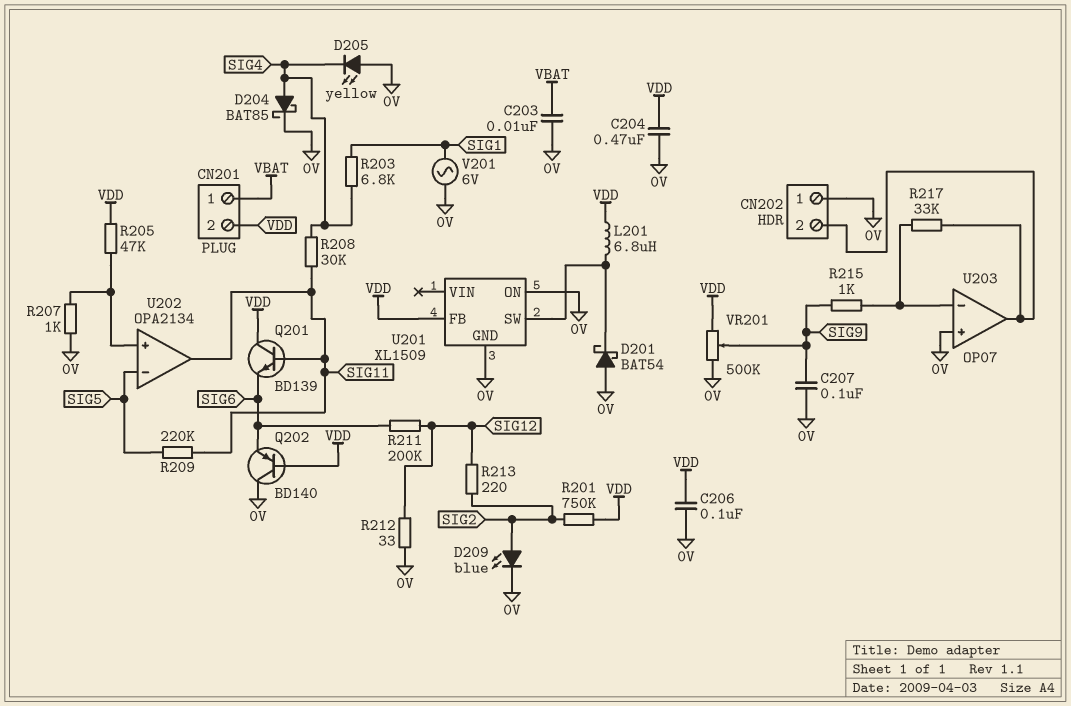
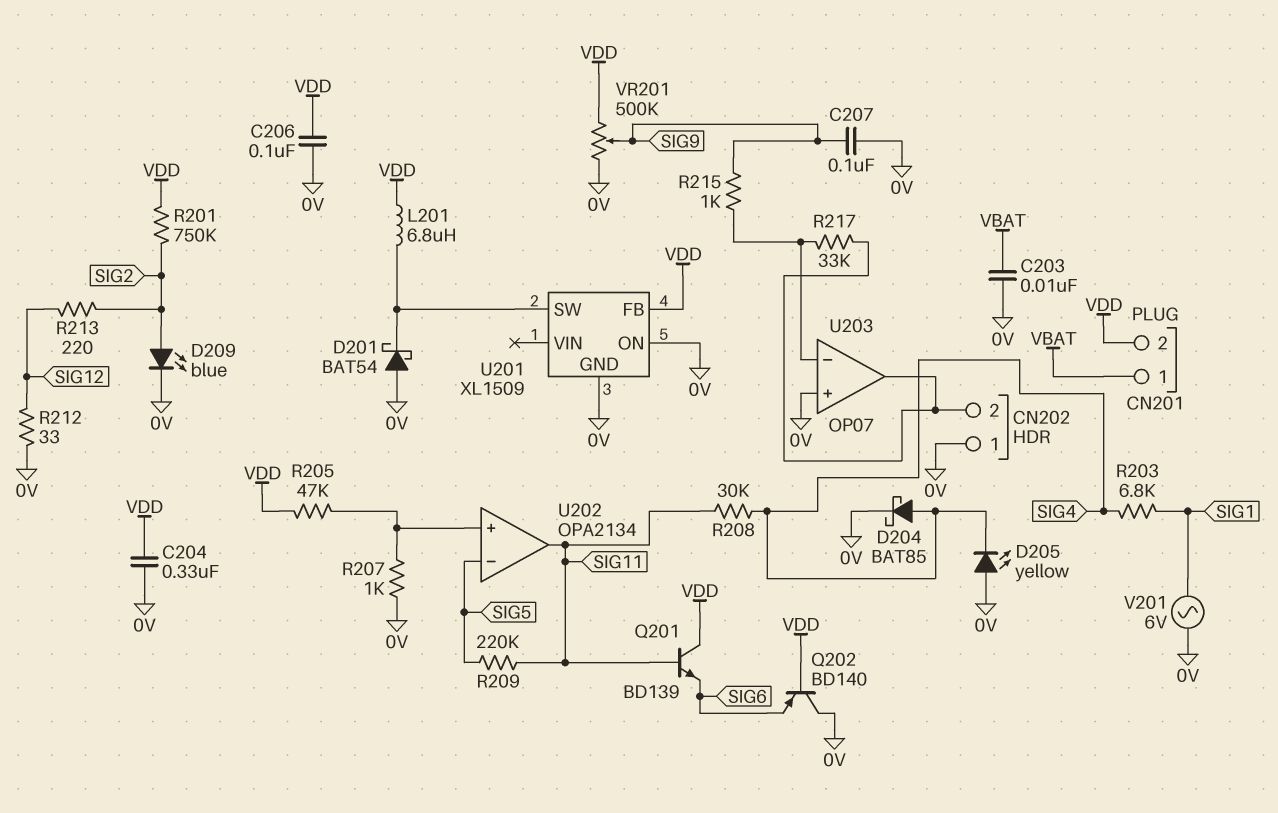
C204: 470nF (0V, VDD) -> 330nF (0V, VDD)
R211: 200k (SIG6, SIG12) -> none

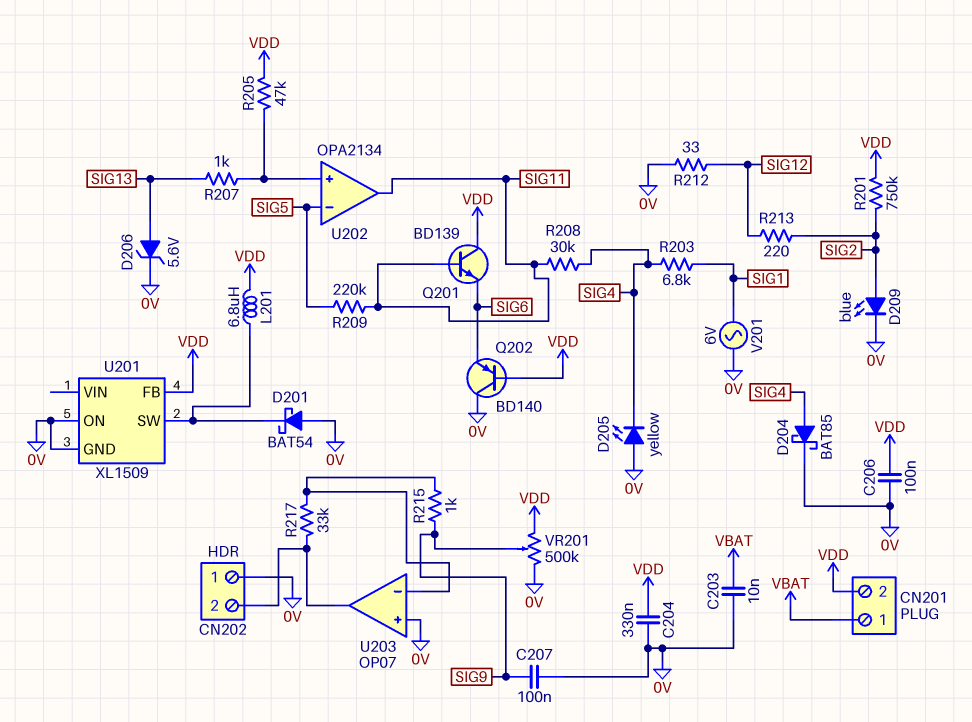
D206: none -> zener 5.6V (A SIG13, K 0V)
R207: 1k (0V, U202/in+) -> 1k (SIG13, U202/in+)

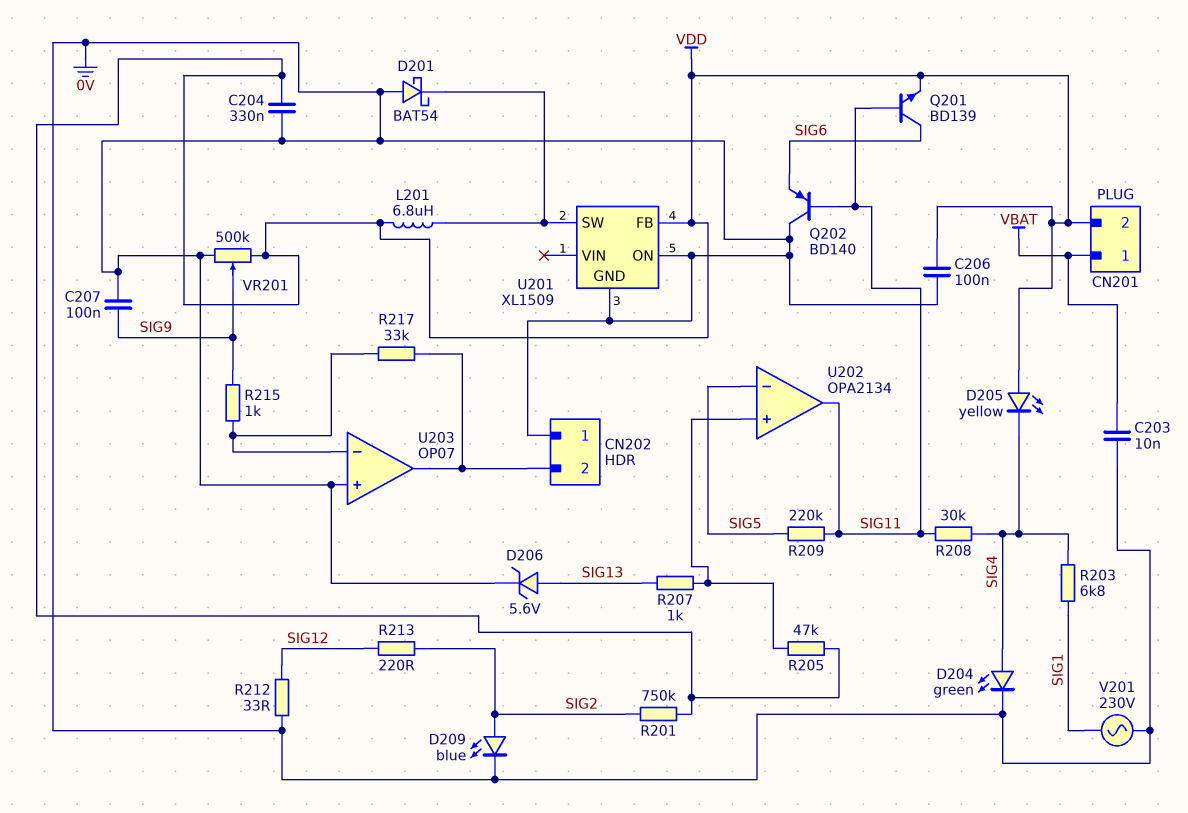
D204: schottky BAT85 (A SIG4, K 0V) -> LED green (A SIG4, K 0V)
D205: LED yellow (A 0V, K SIG4) -> LED yellow (A VDD, K SIG4)
Q201: NPN BD139 (B SIG11, C VDD, E SIG6) -> NPN BD139 (B SIG11, C SIG6, E VDD)
Q202: PNP BD140 (B VDD, C 0V, E SIG6) -> PNP BD140 (B SIG11, C 0V, E SIG6)
V201: AC 6V (0V, SIG1) -> AC 230V (0V, SIG1)

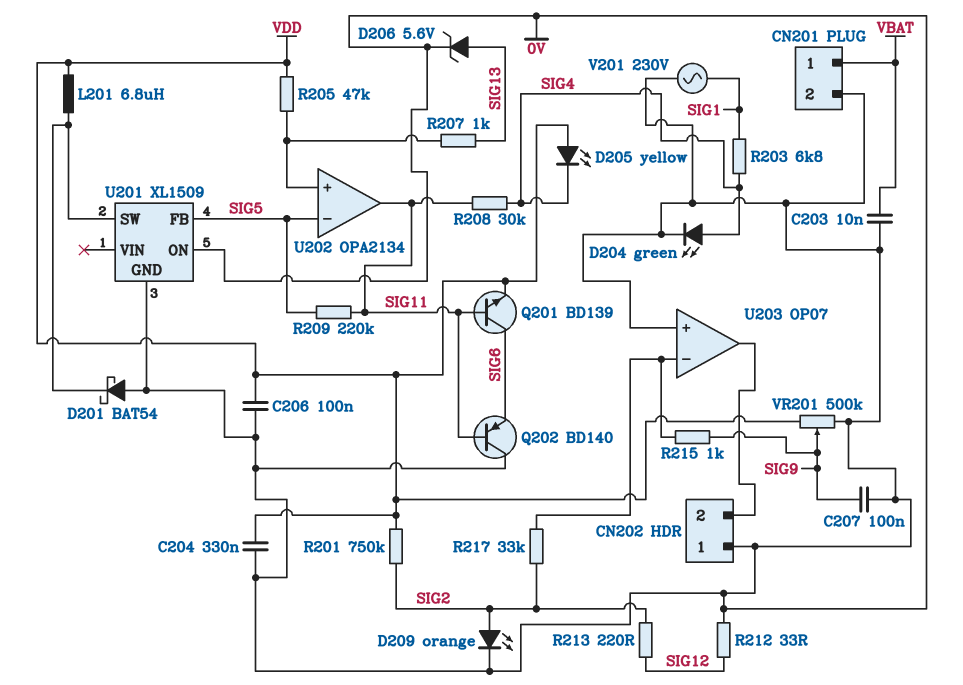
CN201 pin 2: VDD -> 0V
D209: LED blue (A SIG2, K 0V) -> LED orange (A SIG2, K 0V)
R217: 33k (CN202/2, U203/in-) -> 33k (SIG2, U203/in-)
U201 pin FB: VDD -> SIG5

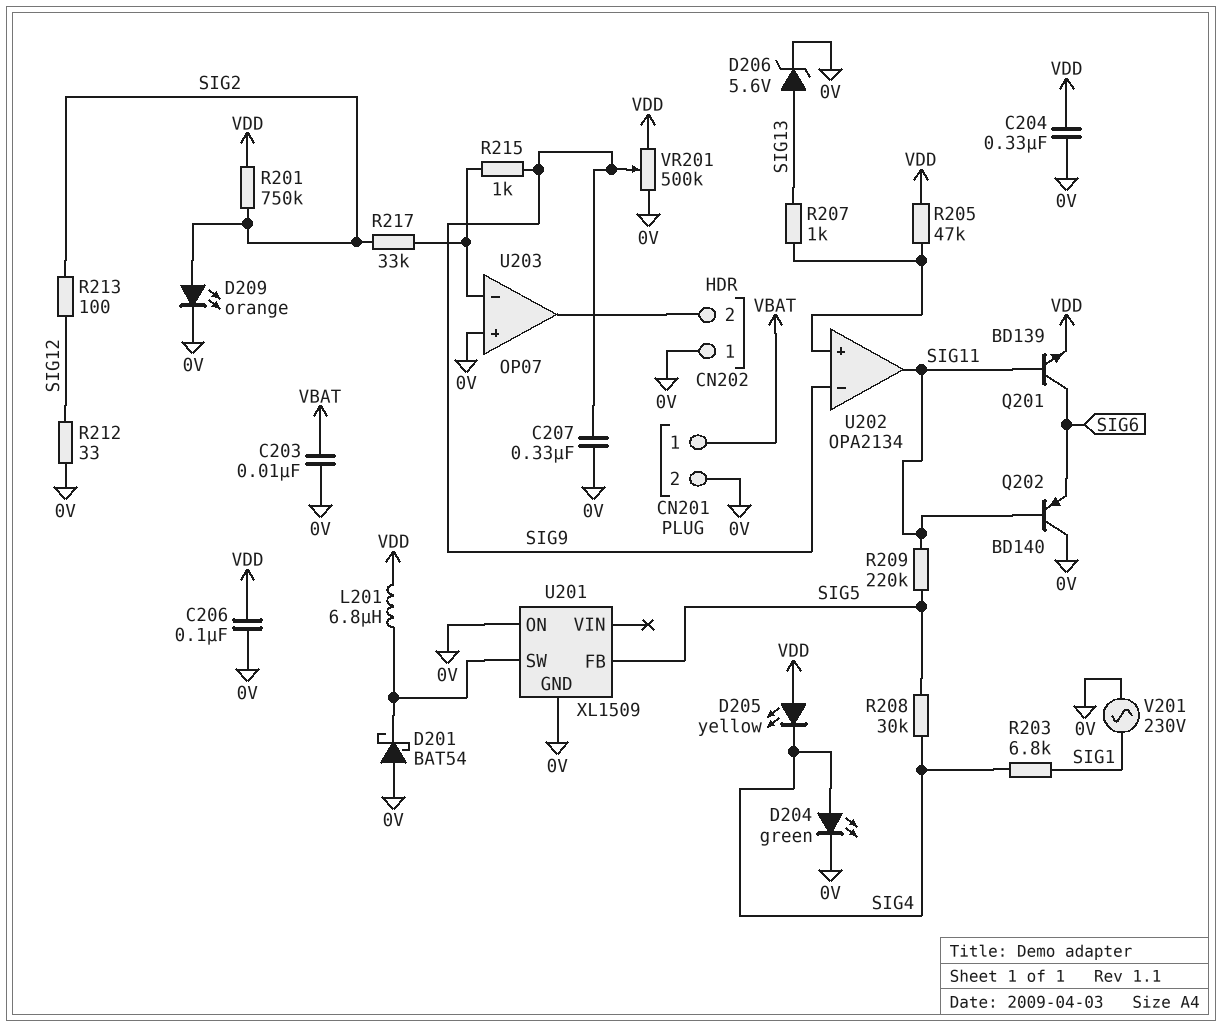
C207: 100nF (0V, SIG9) -> 330nF (0V, SIG9)
R208: 30k (SIG4, SIG11) -> 30k (SIG4, SIG5)
R213: 220 (SIG2, SIG12) -> 100 (SIG2, SIG12)
U202 pin in-: SIG5 -> SIG9

